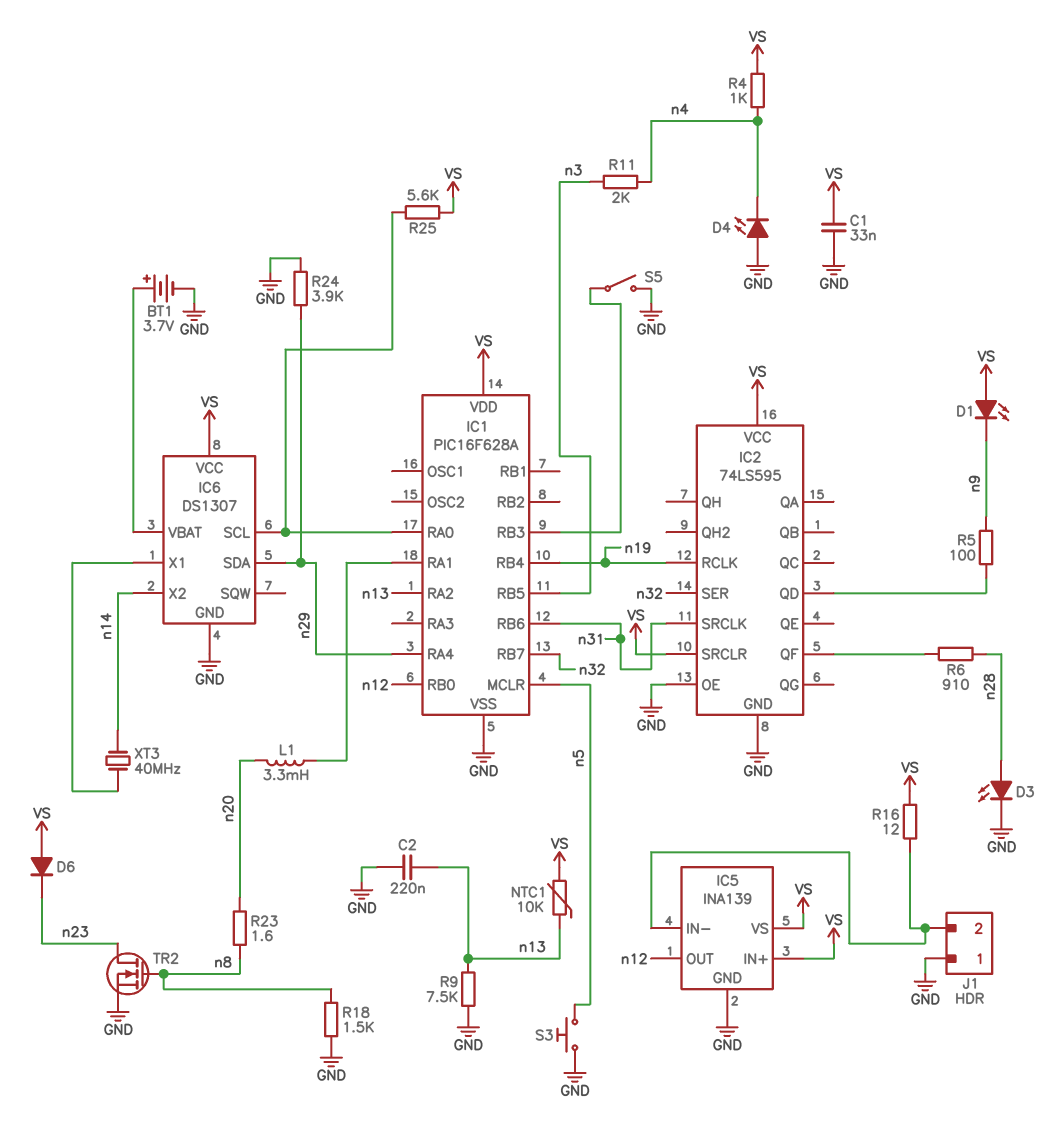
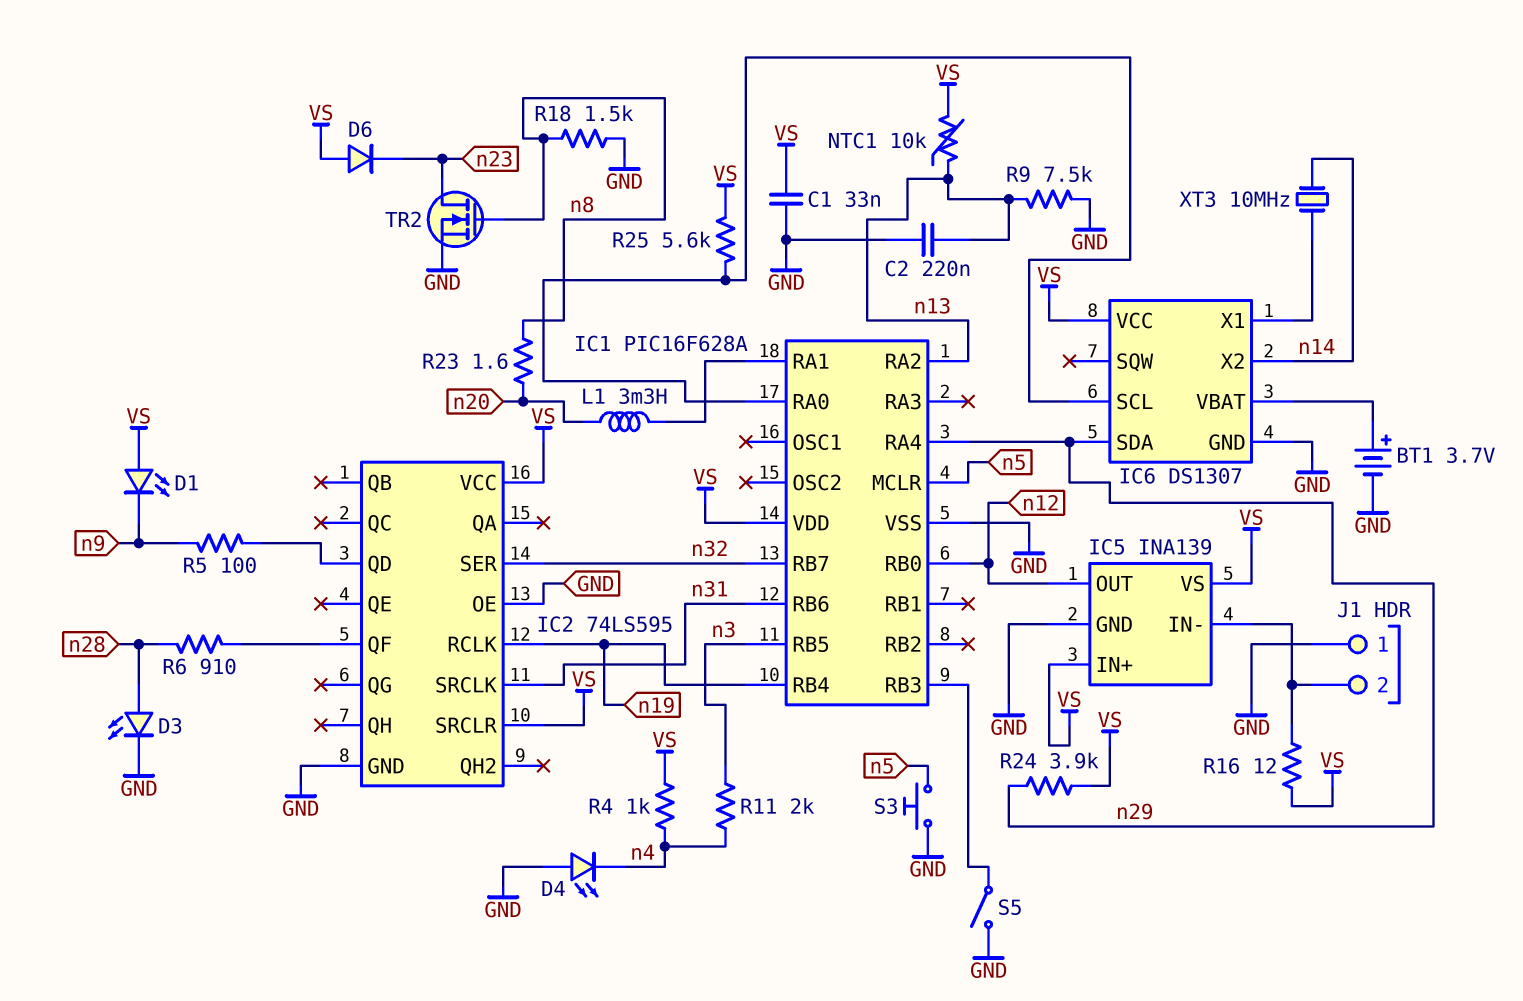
R24: 3.9k (GND, n29) -> 3.9k (VS, n29)
XT3: 40MHz (IC6/X1, n14) -> 10MHz (IC6/X1, n14)

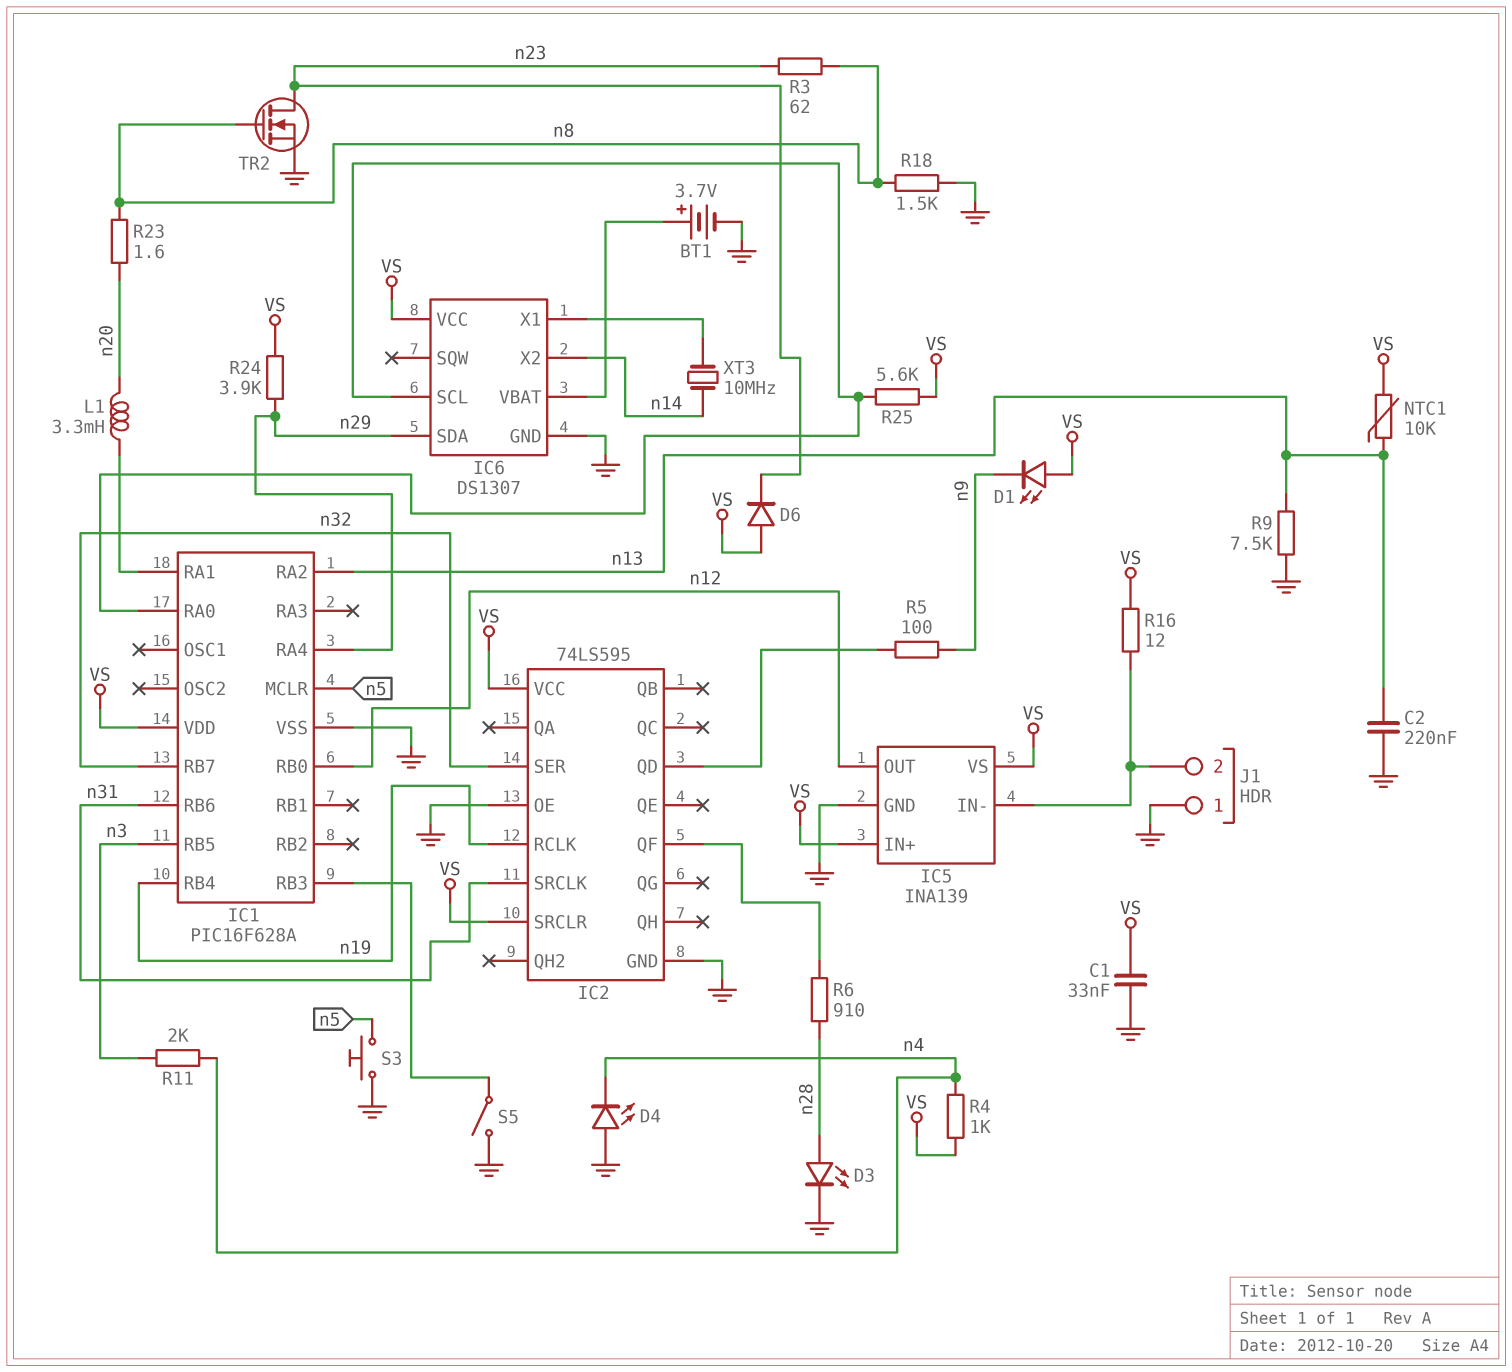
R3: none -> 62 (n8, n23)

